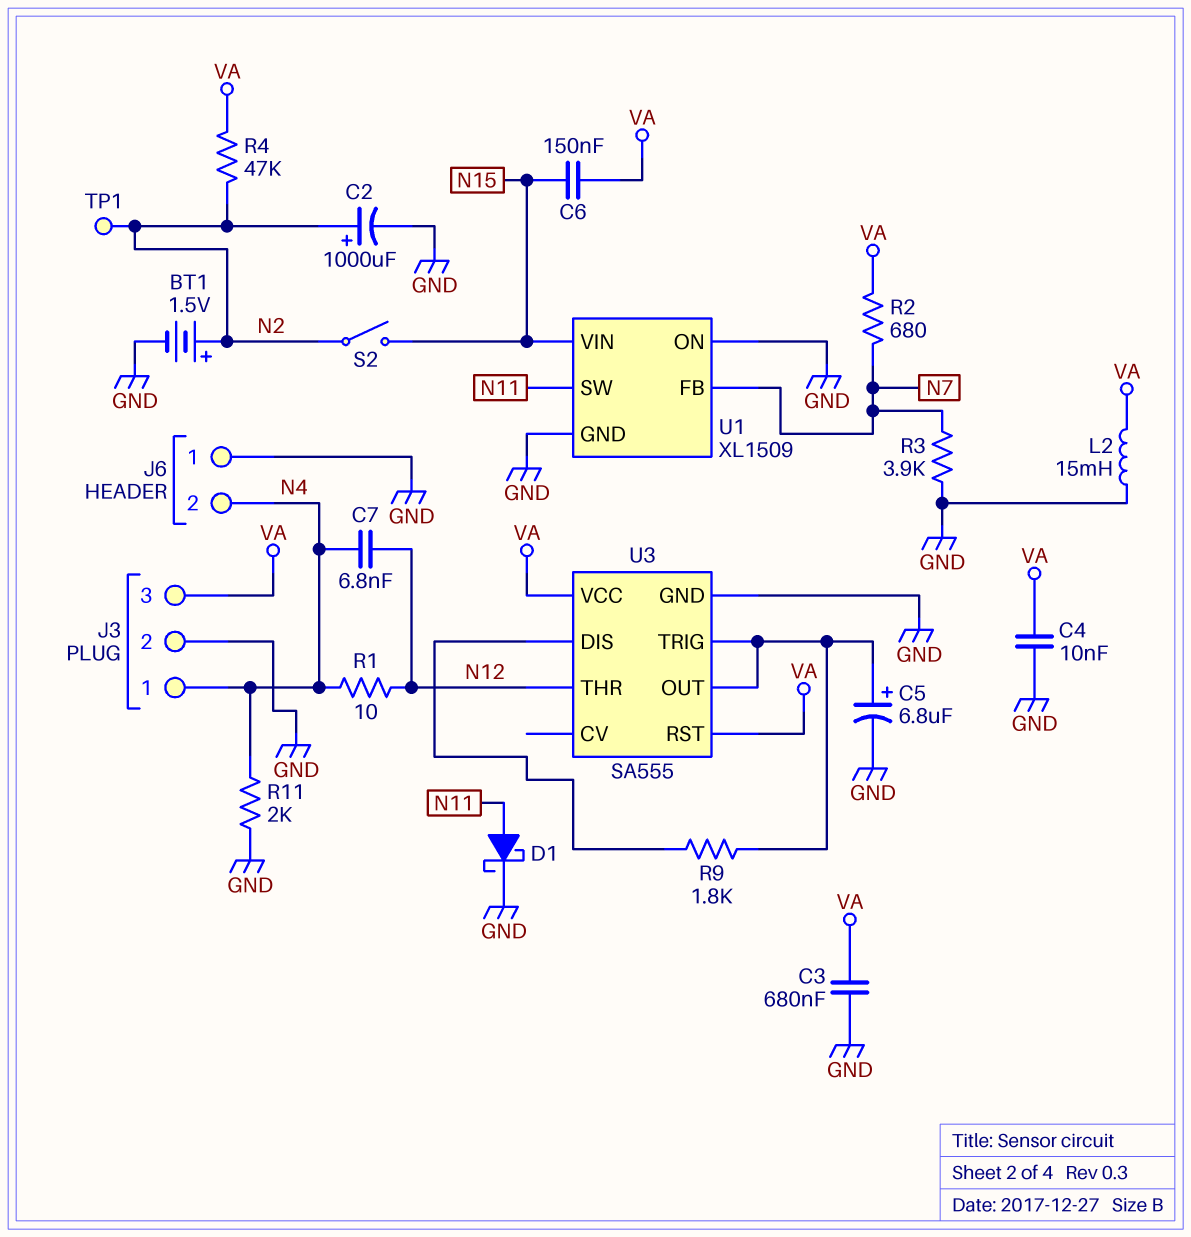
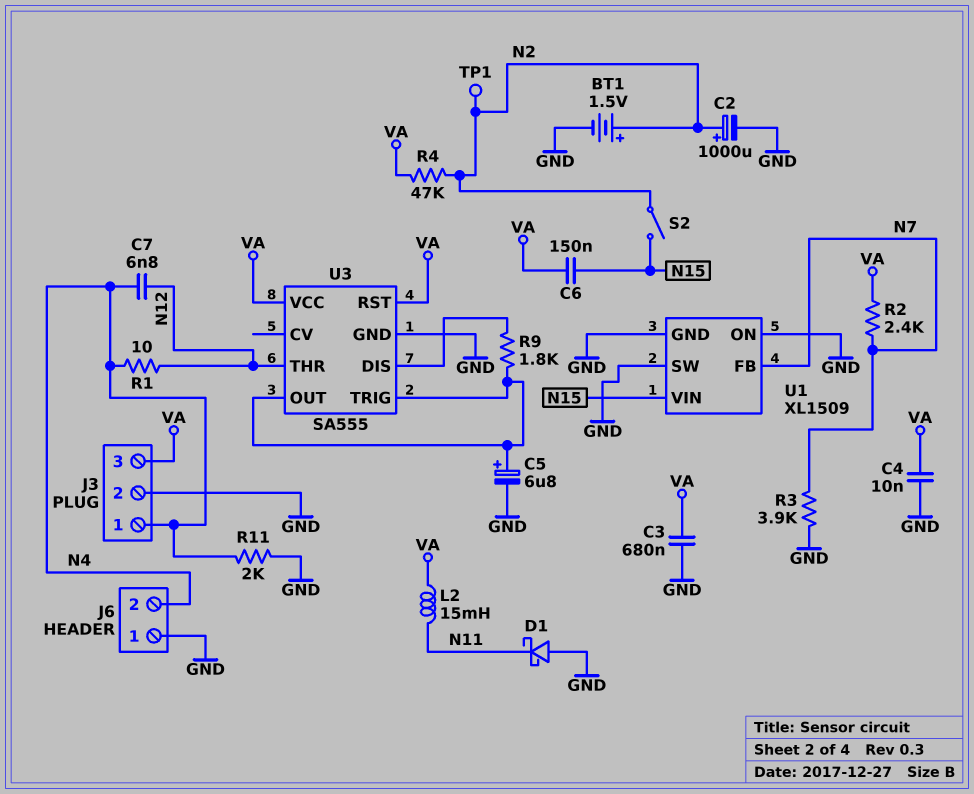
D1: schottky (A N11, K GND) -> schottky (A GND, K N11)
L2: 15mH (GND, VA) -> 15mH (N11, VA)
R2: 680 (N7, VA) -> 2.4k (N7, VA)
U1 pin SW: N11 -> GND

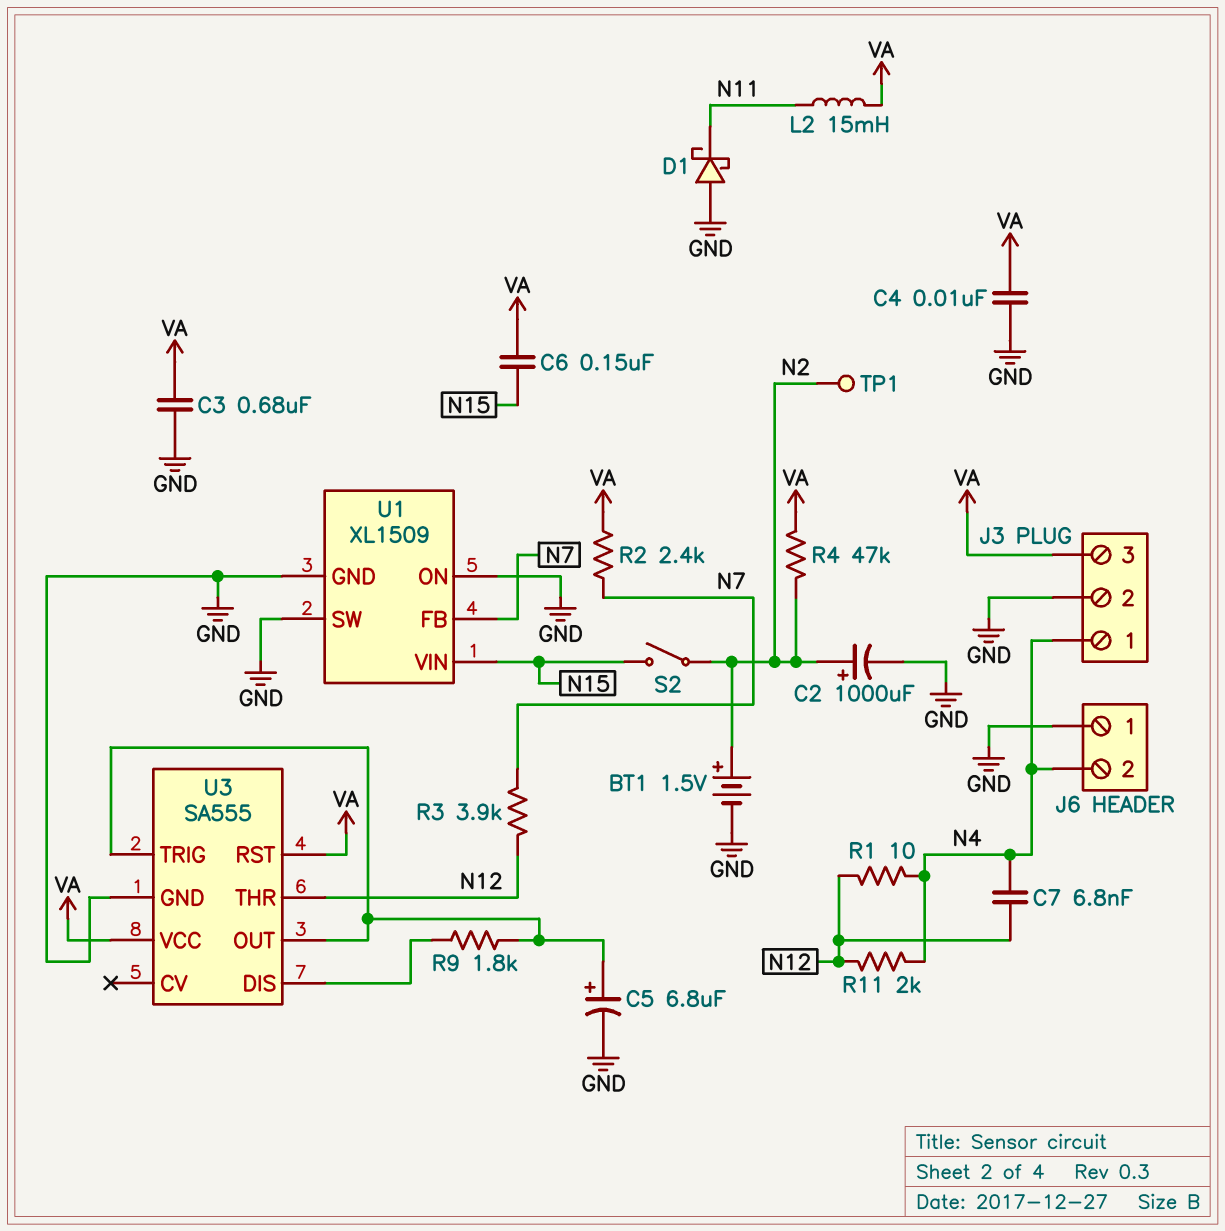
R3: 3.9k (GND, N7) -> 3.9k (N7, N12)
R11: 2k (GND, N4) -> 2k (N4, N12)

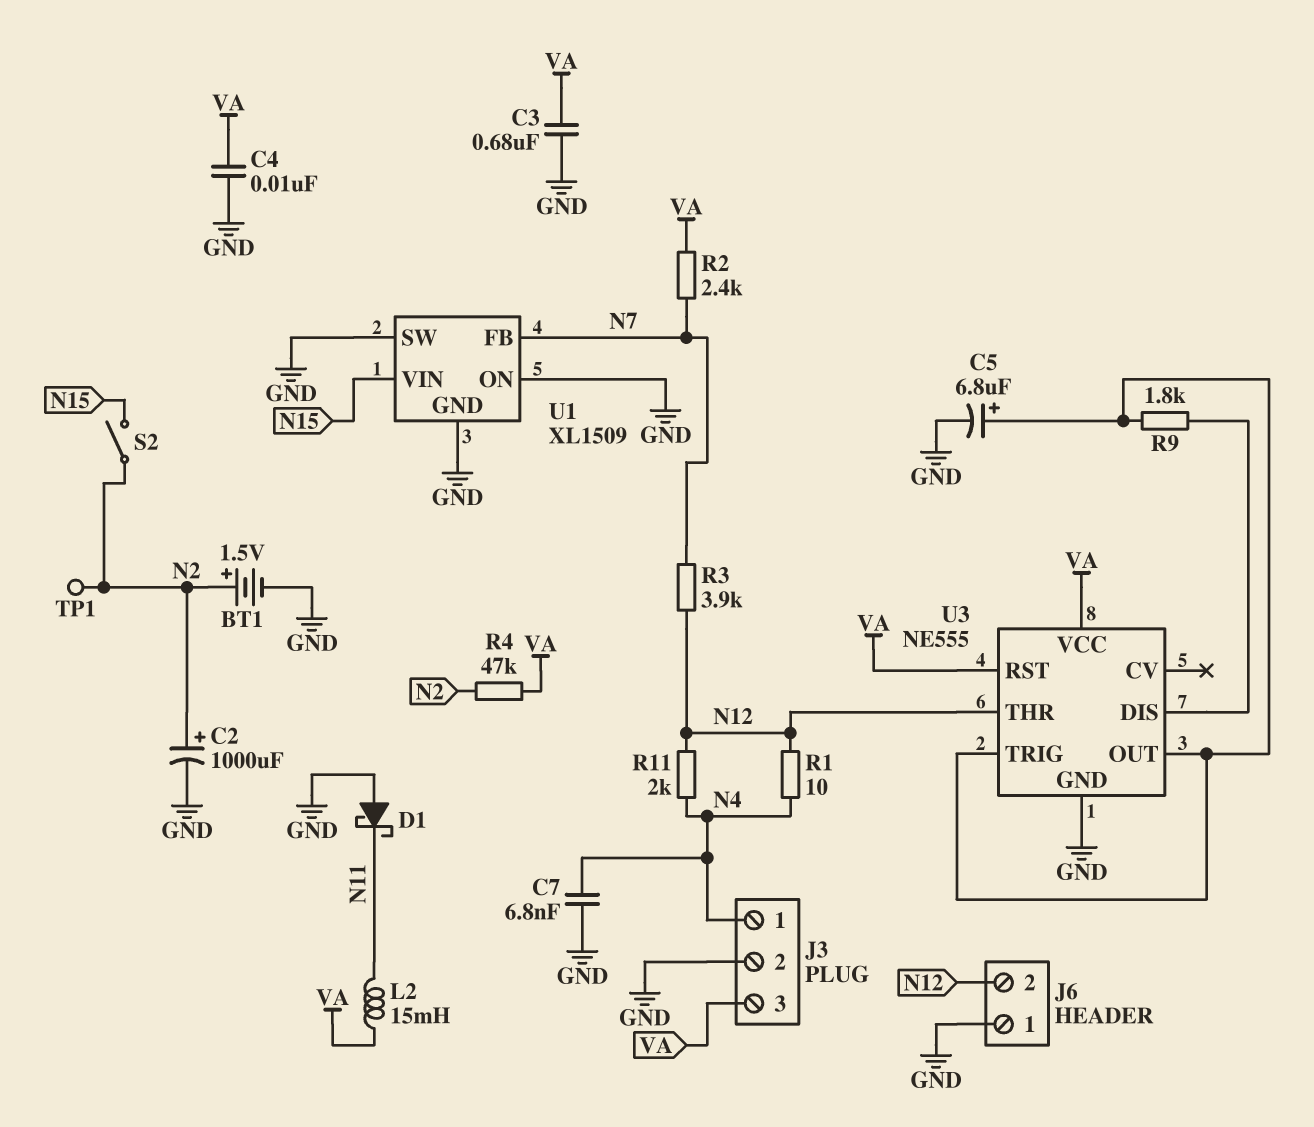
C6: 150nF (N15, VA) -> none
C7: 6.8nF (N4, N12) -> 6.8nF (GND, N4)
J6 pin 2: N4 -> N12
U3: SA555 -> NE555

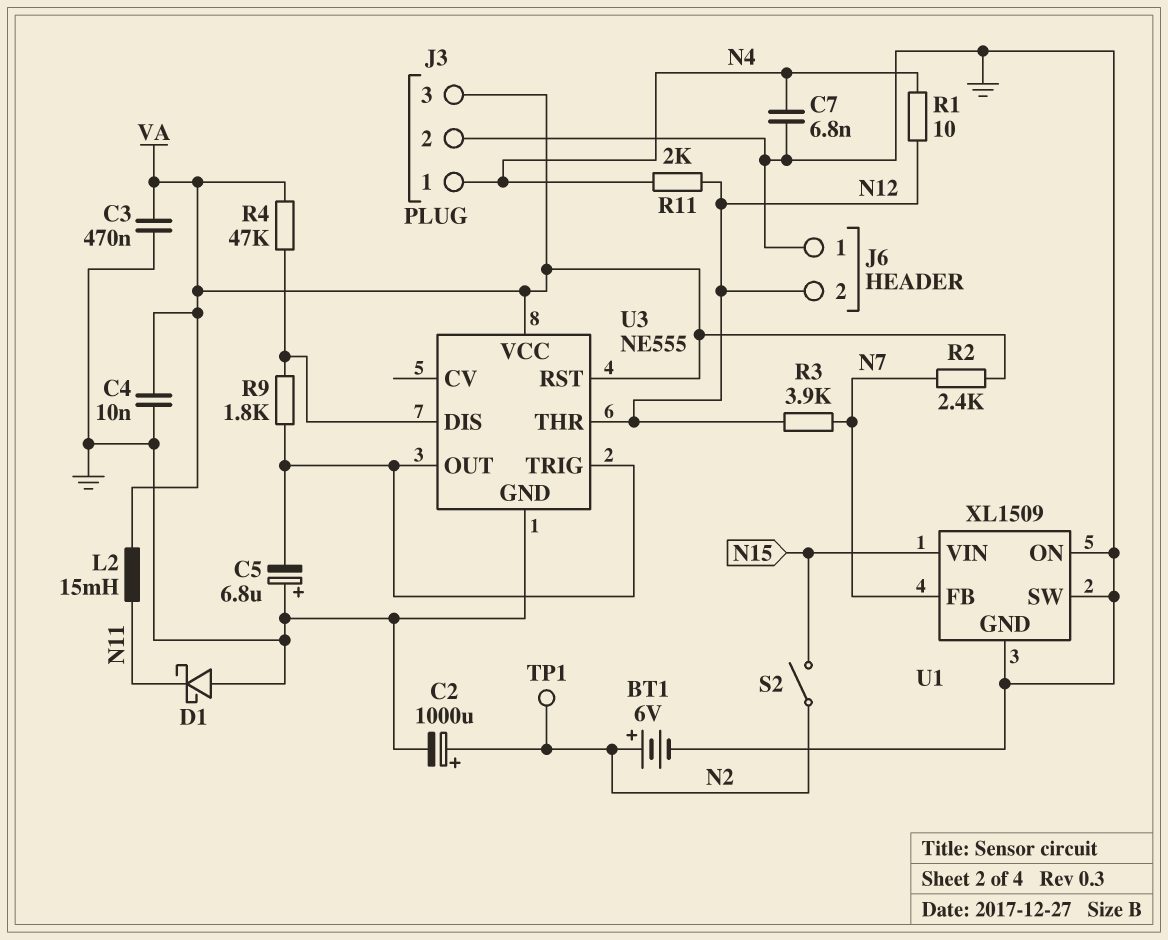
BT1: 1.5V (plus N2, minus GND) -> 6V (plus N2, minus GND)
C3: 680nF (GND, VA) -> 470nF (GND, VA)
C5: 6.8uF (plus U3/OUT, minus GND) -> 6.8uF (plus GND, minus U3/OUT)
R4: 47k (N2, VA) -> 47k (U3/DIS, VA)

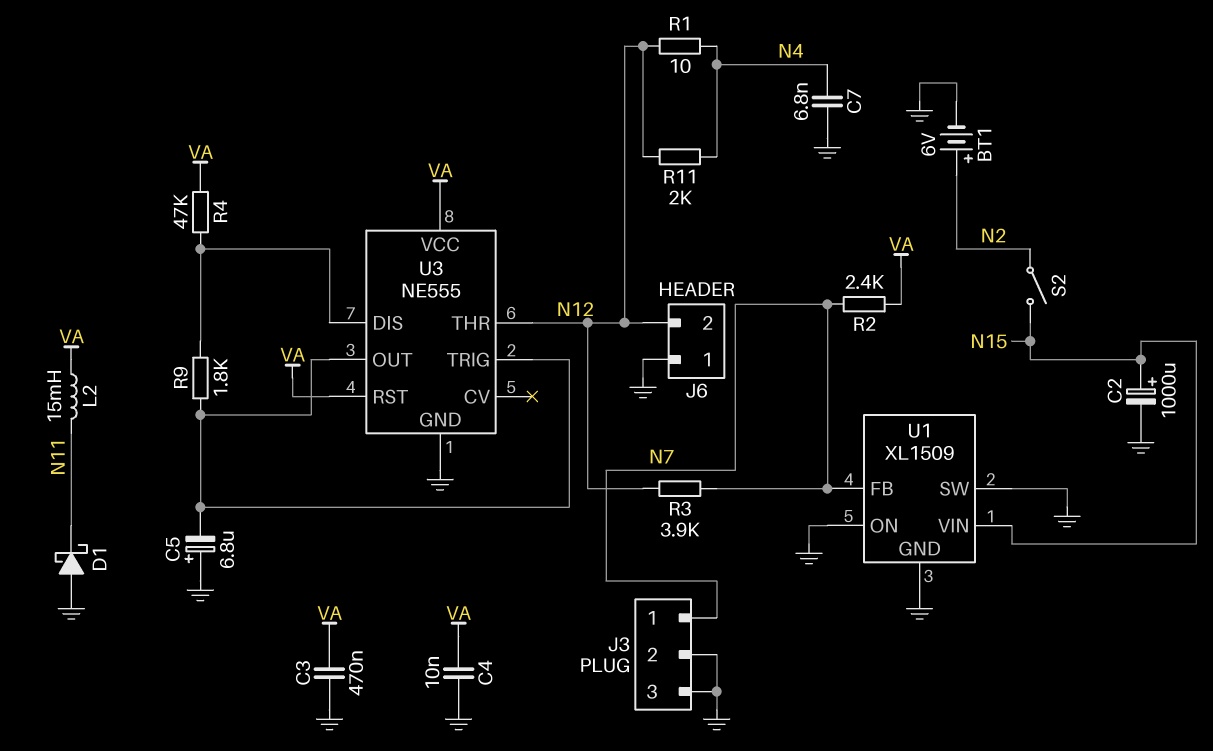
C2: 1000uF (plus N2, minus GND) -> 1000uF (plus N15, minus GND)
J3 pin 1: N4 -> N7
J3 pin 3: VA -> GND
TP1: test point (N2) -> none

